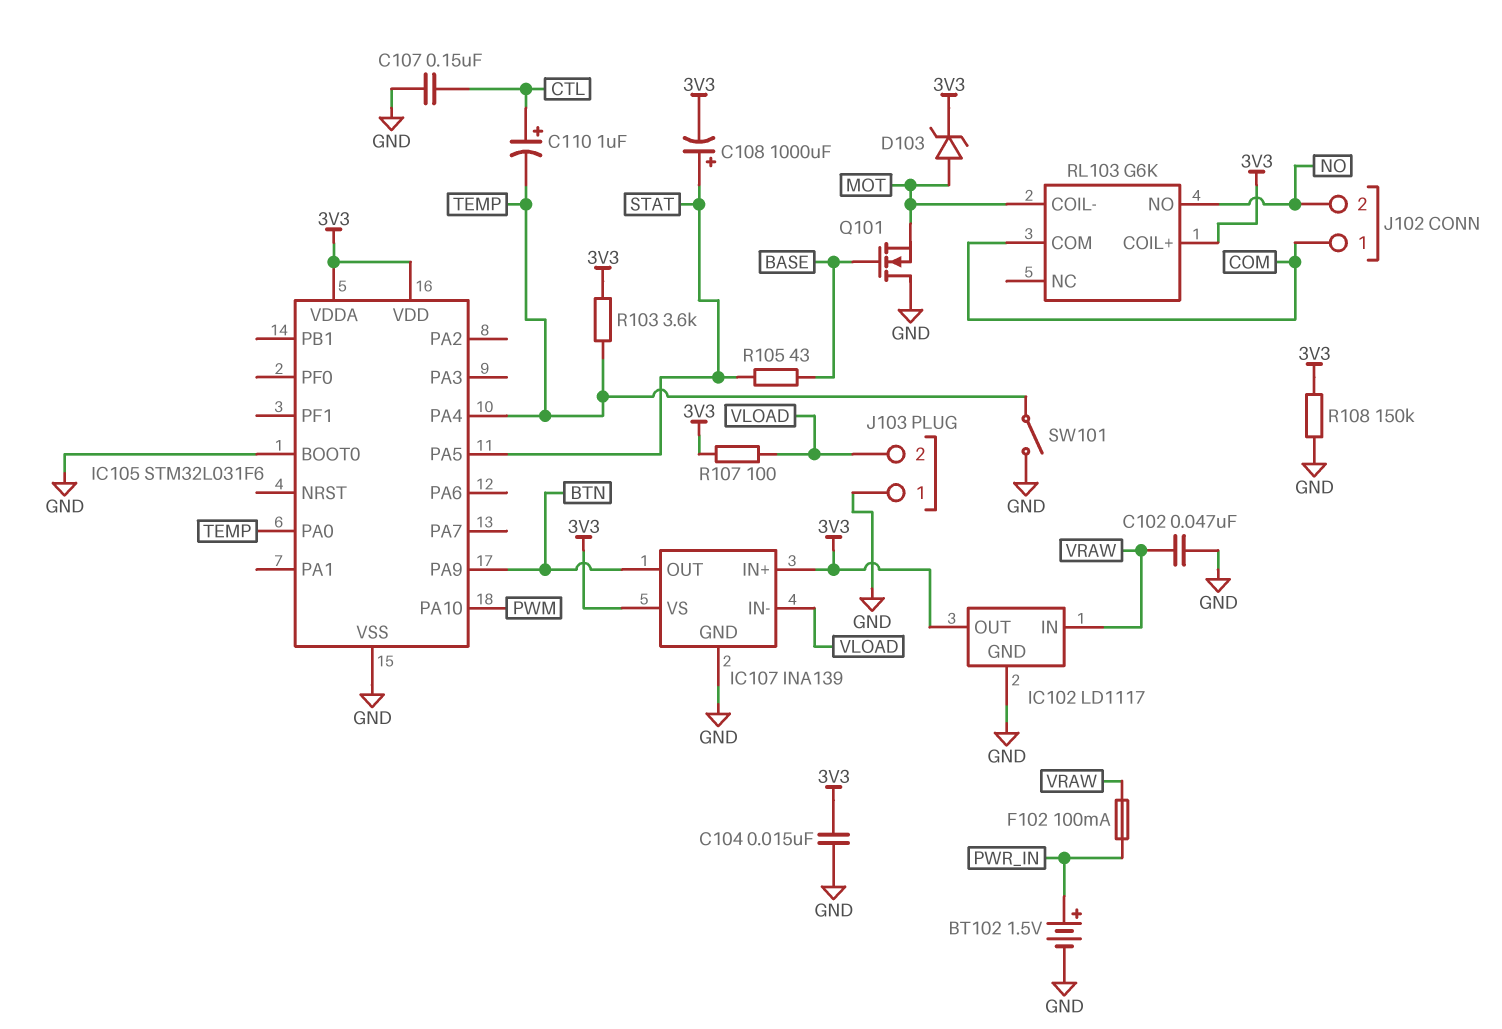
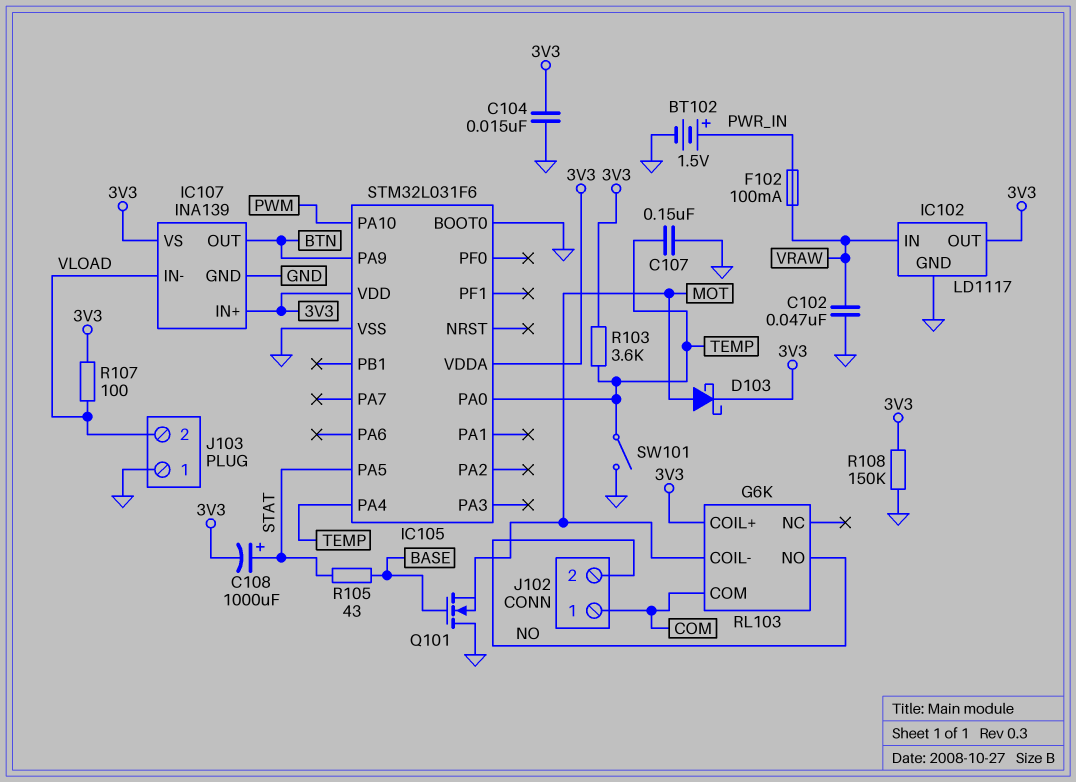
C107: 150nF (CTL, GND) -> 150nF (GND, TEMP)
C110: 1uF (plus CTL, minus TEMP) -> none
D103: zener (A MOT, K 3V3) -> schottky (A MOT, K 3V3)

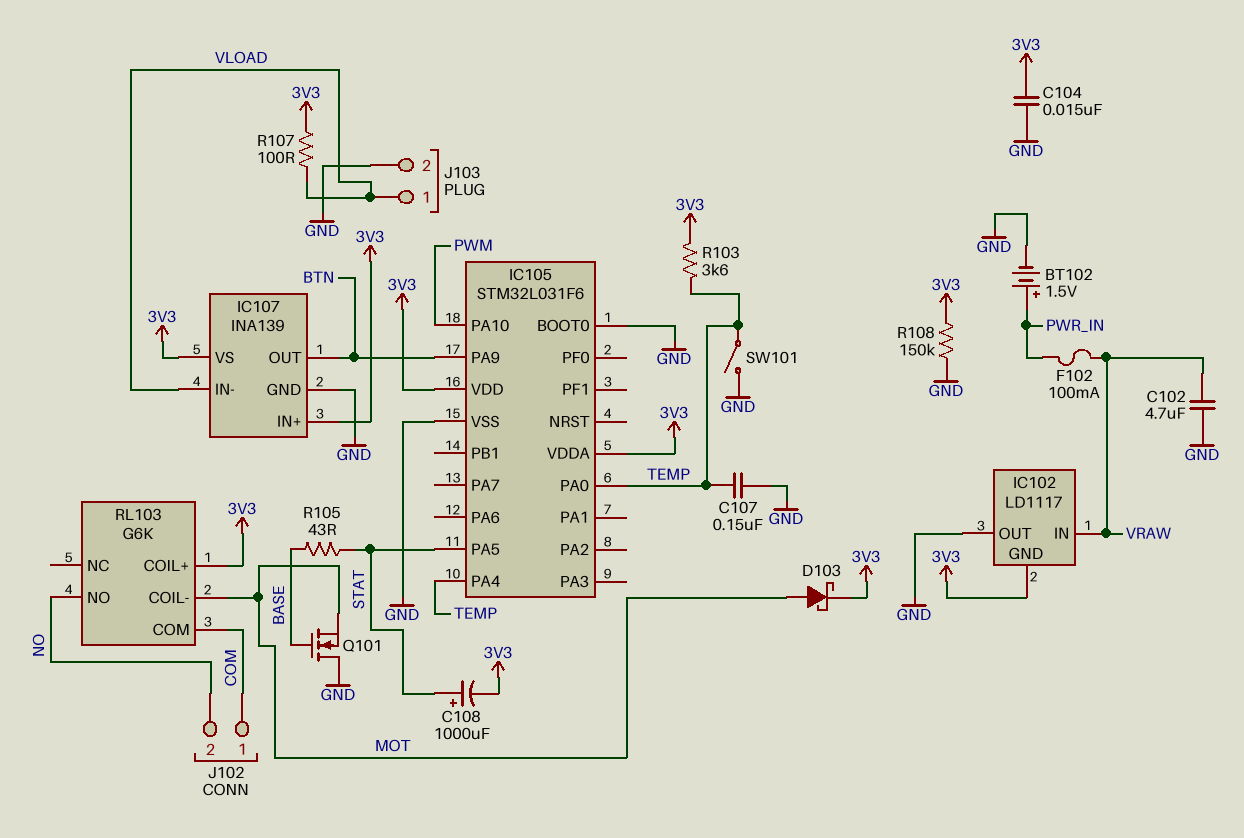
C102: 47nF (GND, VRAW) -> 4.7uF (GND, VRAW)
IC102 pin GND: GND -> 3V3
IC102 pin OUT: 3V3 -> GND
J103 pin 1: GND -> VLOAD
J103 pin 2: VLOAD -> GND

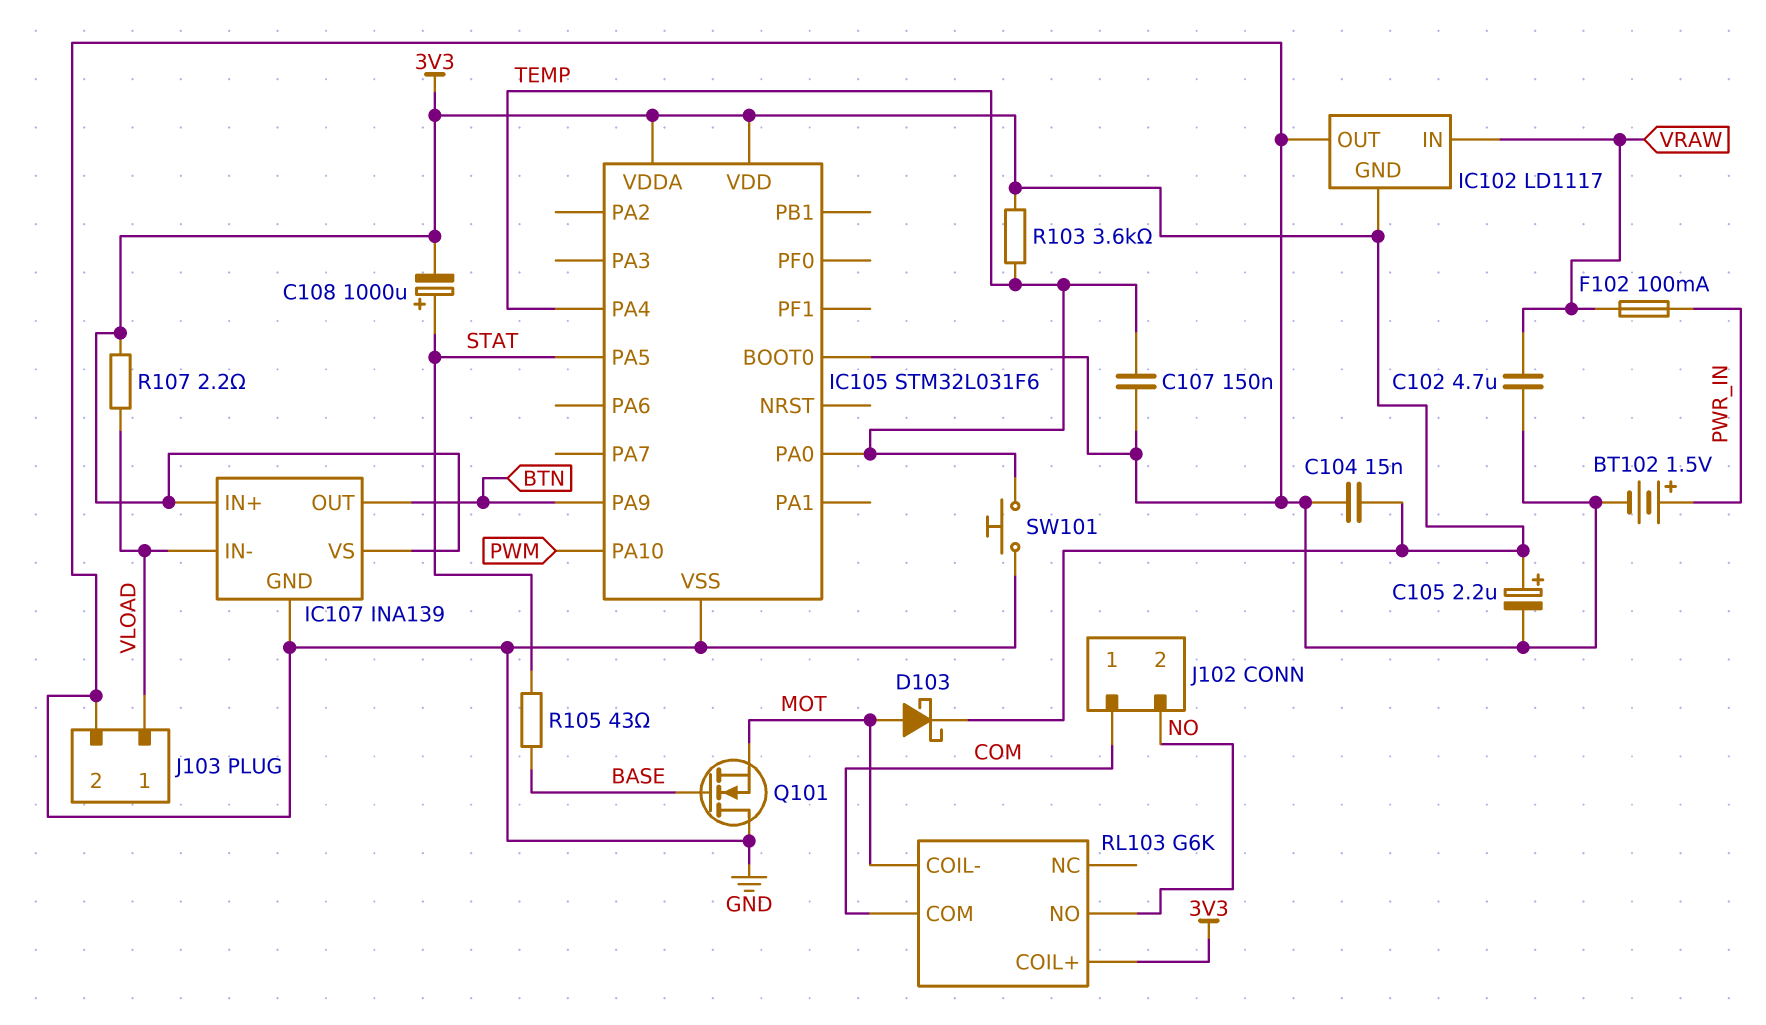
C105: none -> 2.2uF (plus 3V3, minus GND)
R107: 100 (3V3, VLOAD) -> 2.2 (3V3, VLOAD)
R108: 150k (3V3, GND) -> none
SW101: switch (GND, TEMP) -> button (GND, TEMP)

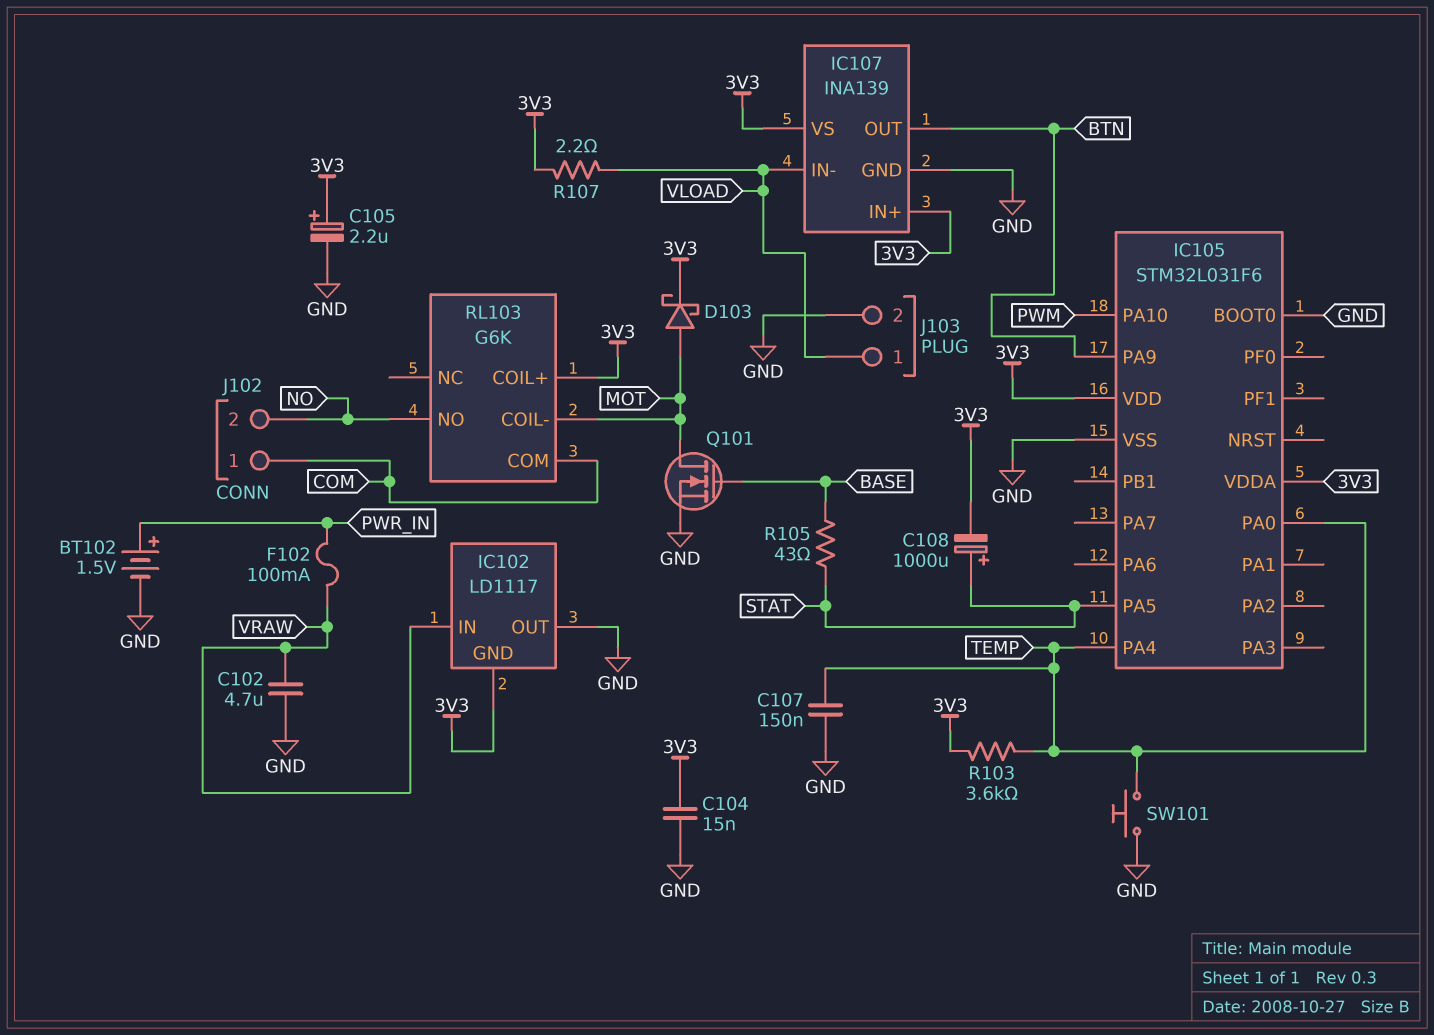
Q101: NMOS (G BASE, D GND, S MOT) -> NMOS (G BASE, D MOT, S GND)

